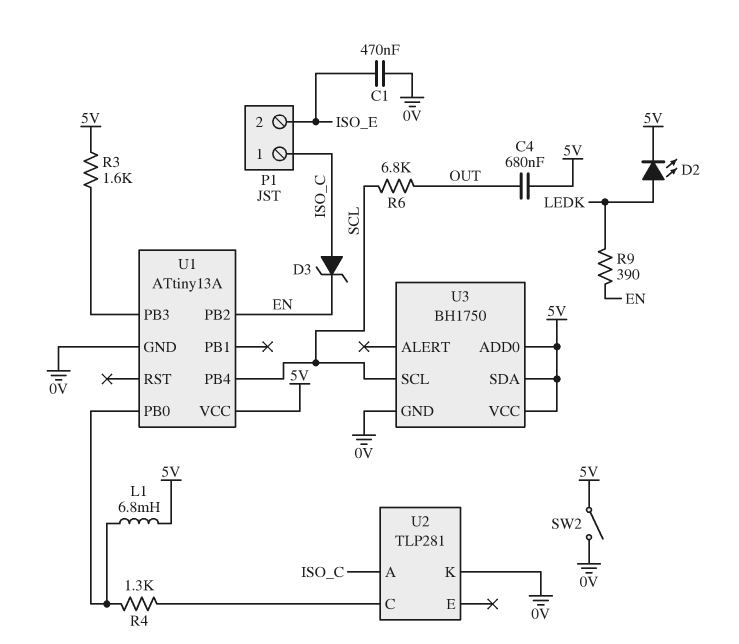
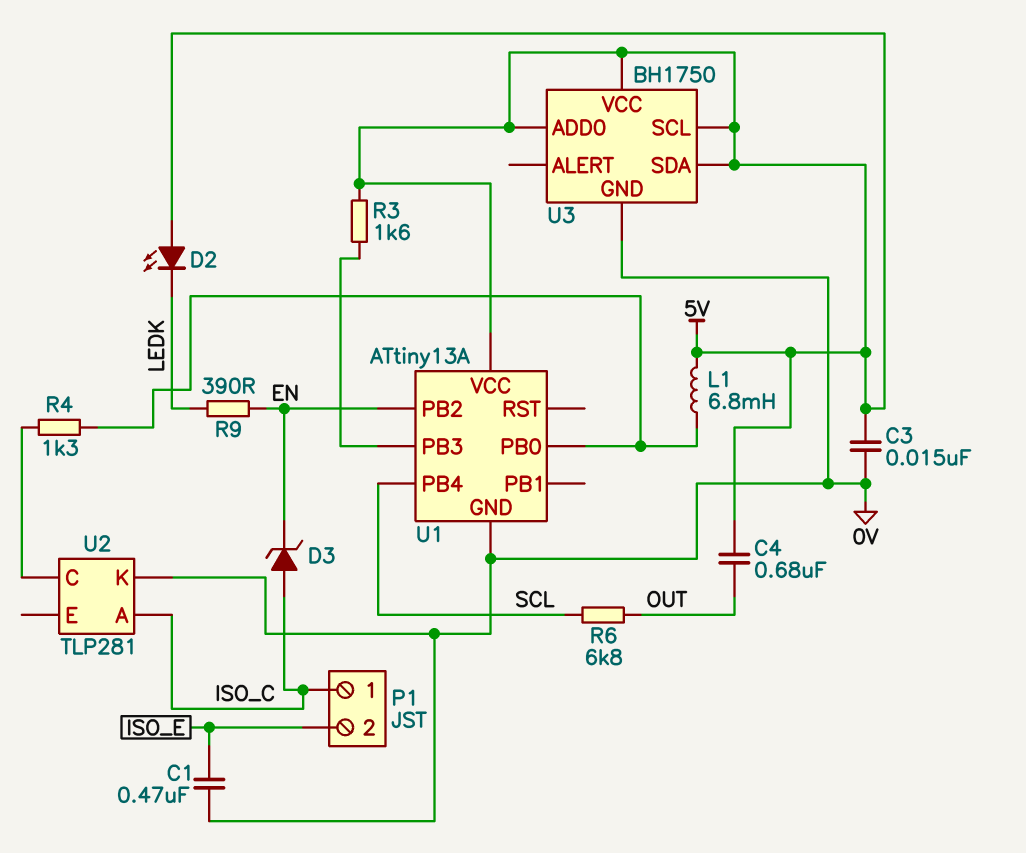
C3: none -> 15nF (0V, 5V)
D2: LED (A LEDK, K 5V) -> LED (A 5V, K LEDK)
SW2: switch (0V, 5V) -> none
U3 pin SCL: SCL -> 5V

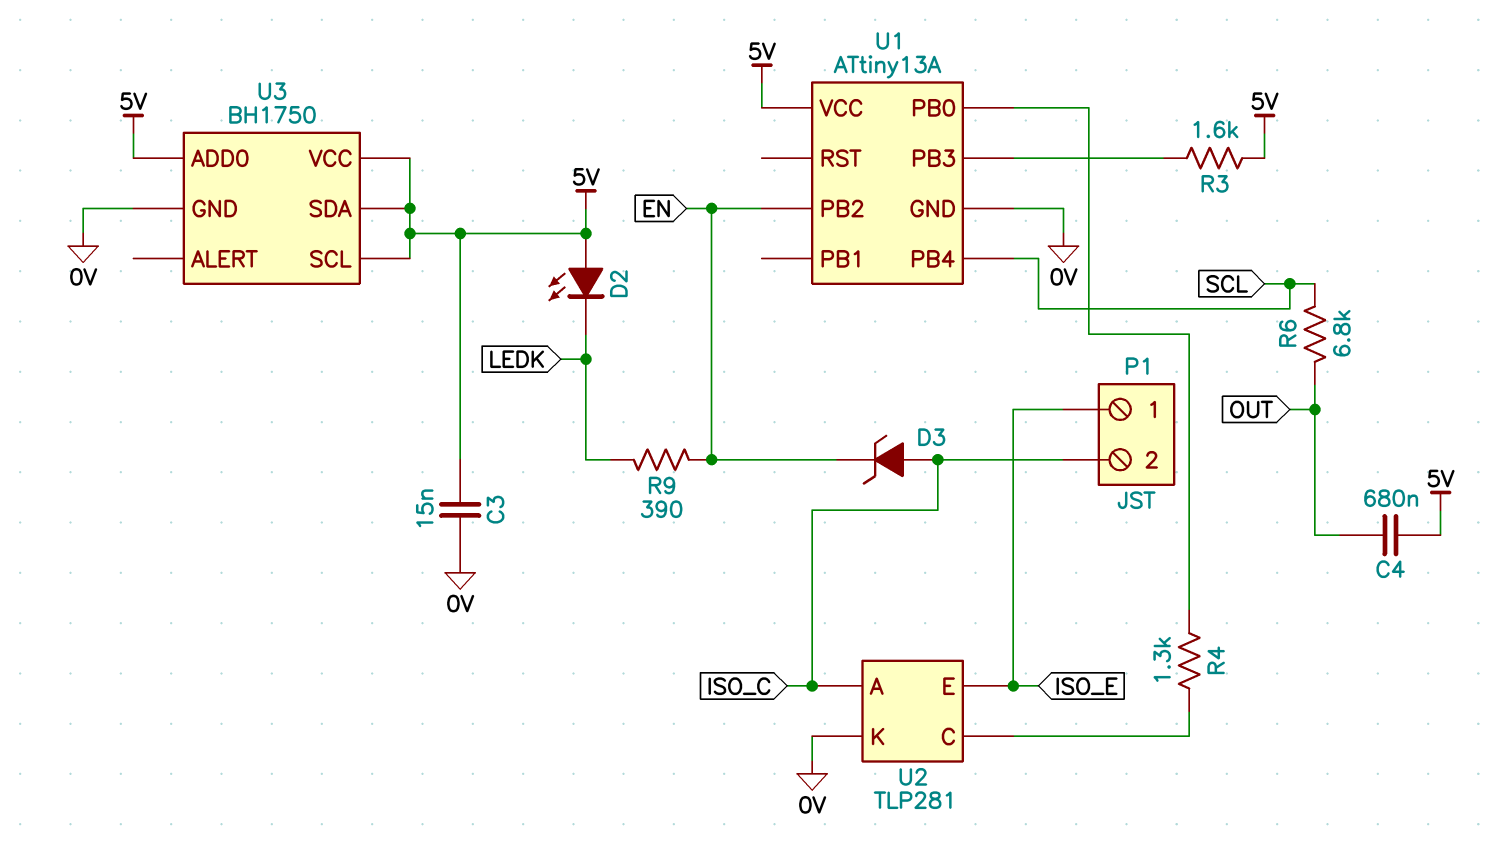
C1: 470nF (0V, ISO_E) -> none
L1: 6.8mH (5V, U1/PB0) -> none
P1 pin 1: ISO_C -> ISO_E
P1 pin 2: ISO_E -> ISO_C
U2 pin E: none -> ISO_E

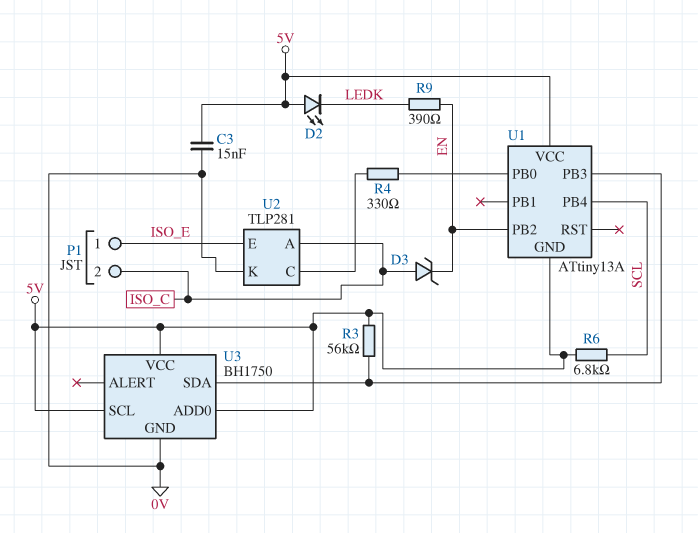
C4: 680nF (5V, OUT) -> none
R3: 1.6k (5V, U1/PB3) -> 56k (5V, U1/PB3)
R4: 1.3k (U1/PB0, U2/C) -> 330 (U1/PB0, U2/C)
R6: 6.8k (OUT, SCL) -> 6.8k (5V, SCL)
U1 pin GND: 0V -> 5V
U3 pin SDA: 5V -> U1/PB3

